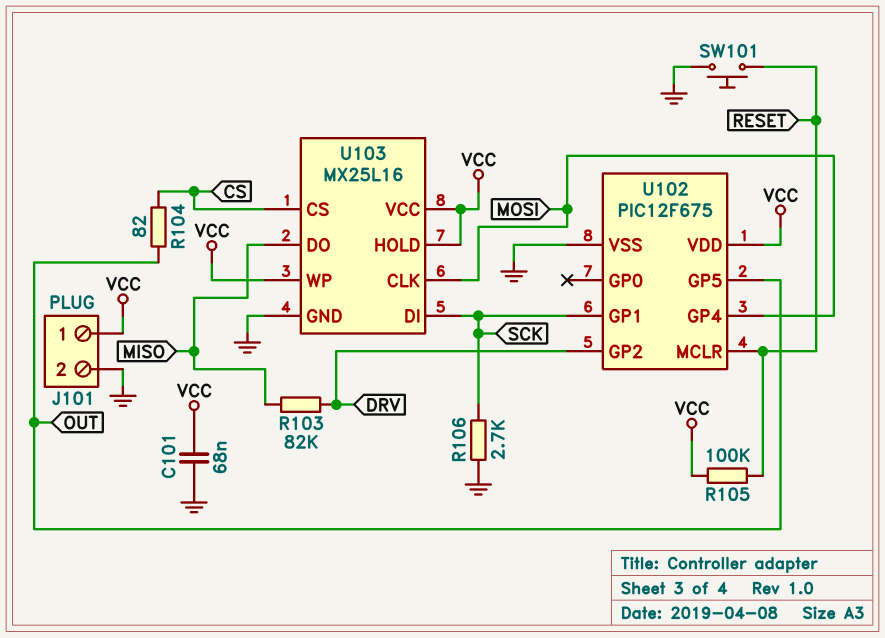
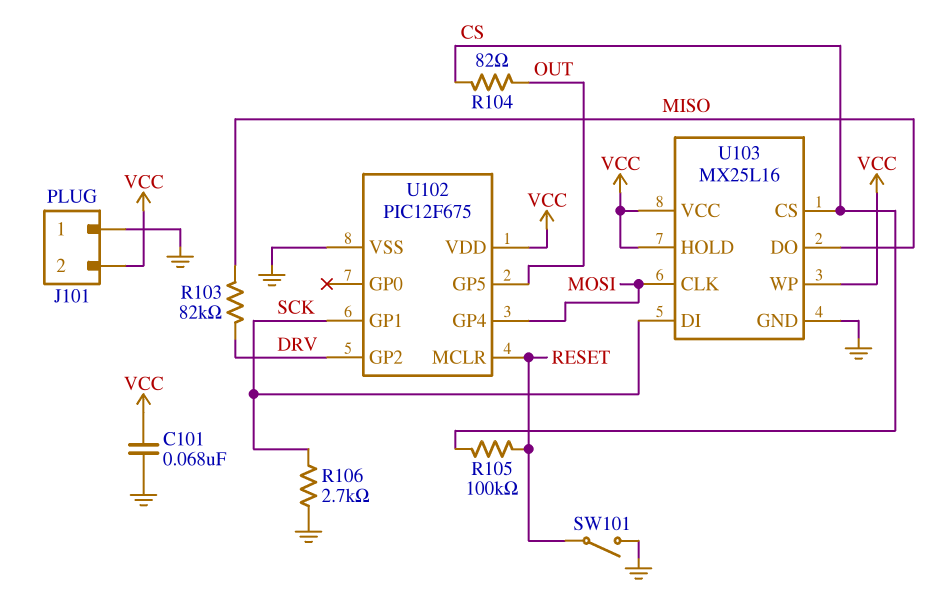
J101 pin 1: VCC -> GND
J101 pin 2: GND -> VCC
R105: 100k (RESET, VCC) -> 100k (CS, RESET)
SW101: button (GND, RESET) -> switch (GND, RESET)

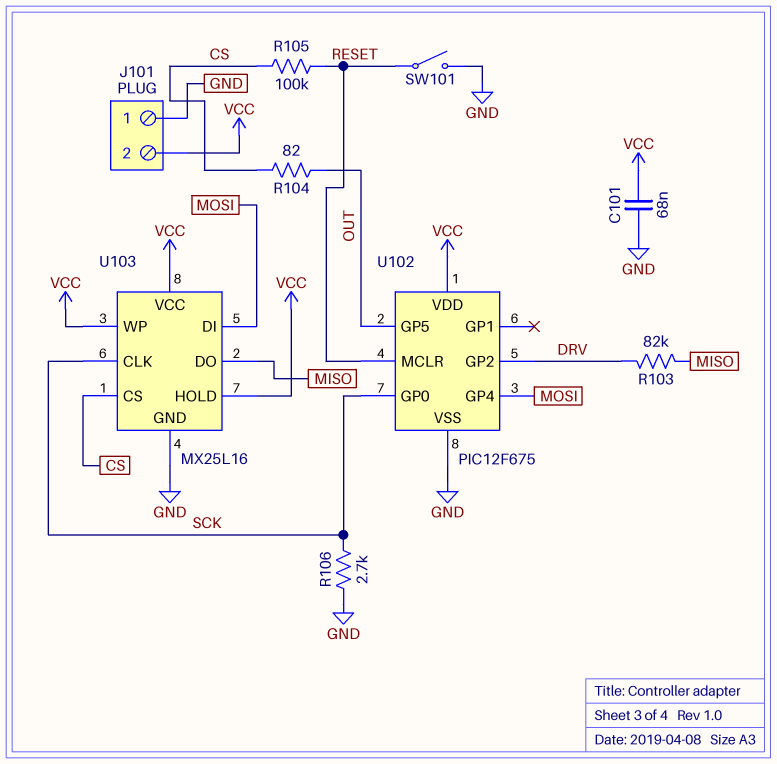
U102 pin GP0: none -> SCK
U102 pin GP1: SCK -> none
U103 pin CLK: MOSI -> SCK
U103 pin DI: SCK -> MOSI

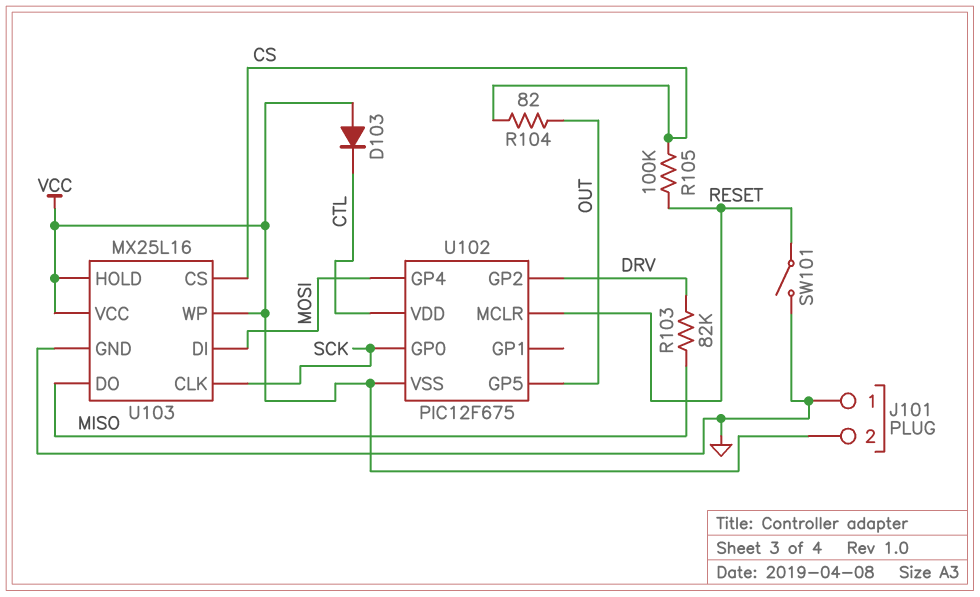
C101: 68nF (GND, VCC) -> none
D103: none -> diode (A VCC, K CTL)
R106: 2.7k (GND, SCK) -> none
U102 pin VDD: VCC -> CTL
U102 pin VSS: GND -> VCC

